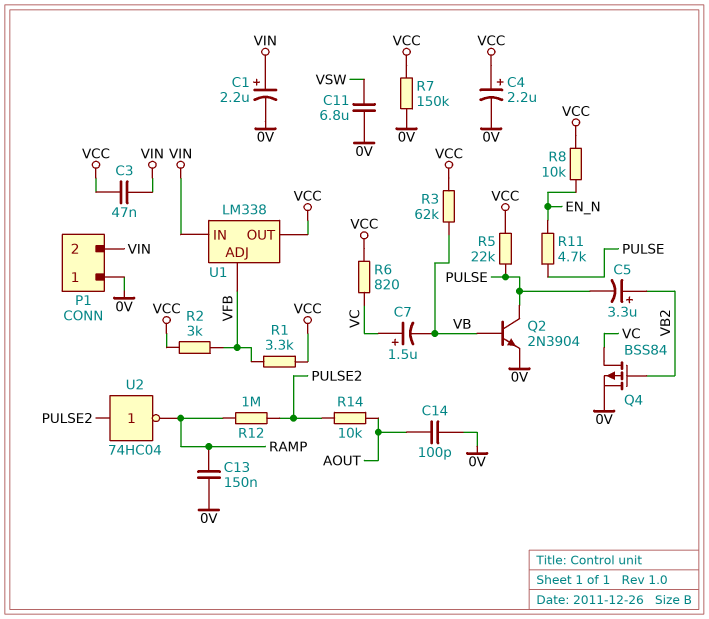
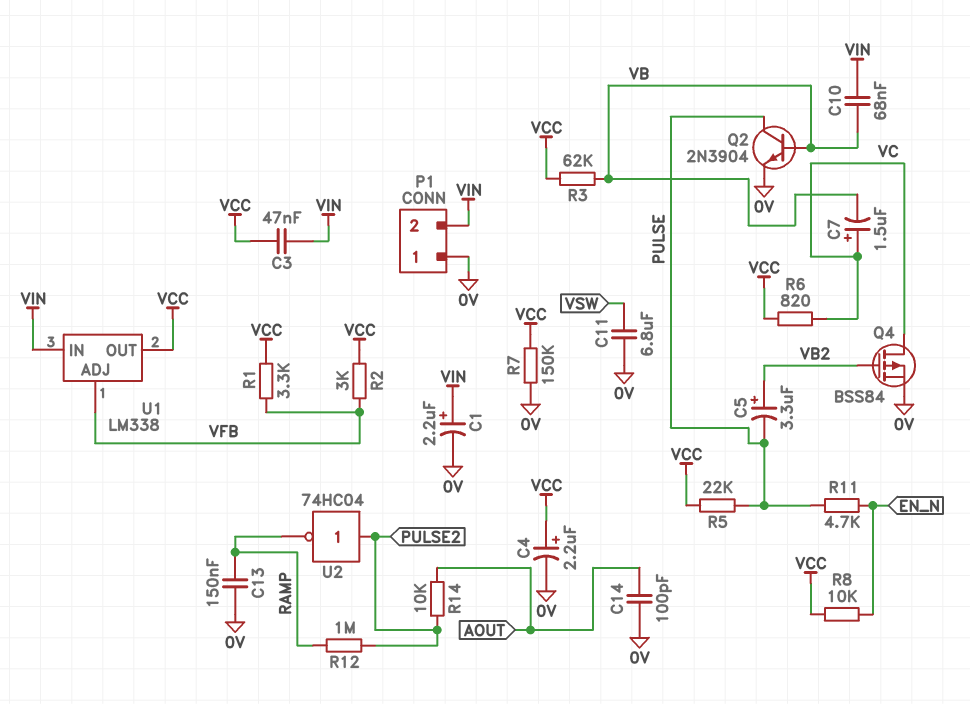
C10: none -> 68nF (VB, VIN)

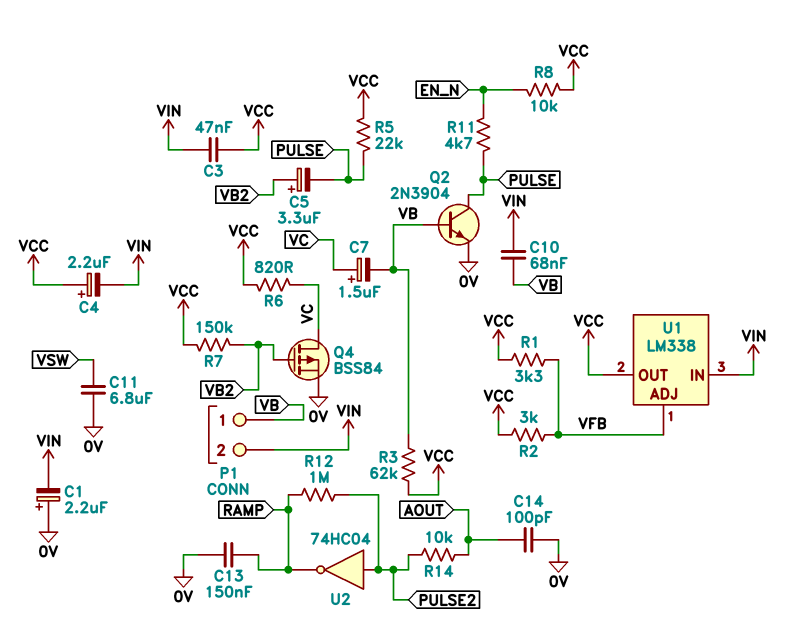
C1: 2.2uF (plus VIN, minus 0V) -> 2.2uF (plus 0V, minus VIN)
C4: 2.2uF (plus VCC, minus 0V) -> 2.2uF (plus VCC, minus VIN)
P1 pin 1: 0V -> VB
R7: 150k (0V, VCC) -> 150k (VB2, VCC)

